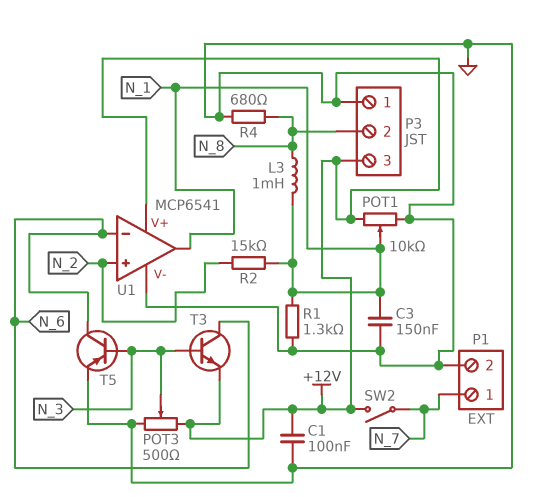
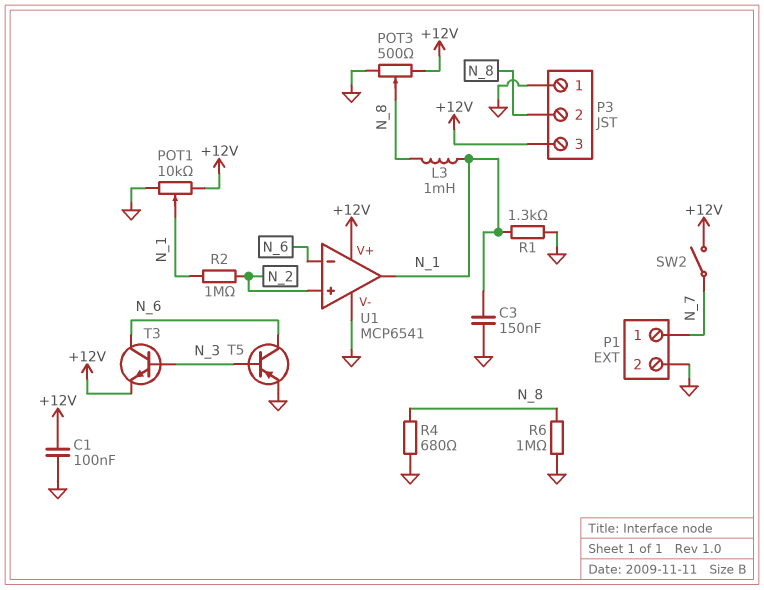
POT3: 500 (+12V, GND, wiper N_3) -> 500 (+12V, GND, wiper N_8)
R2: 15k (N_1, N_2) -> 1M (N_1, N_2)
R6: none -> 1M (GND, N_8)

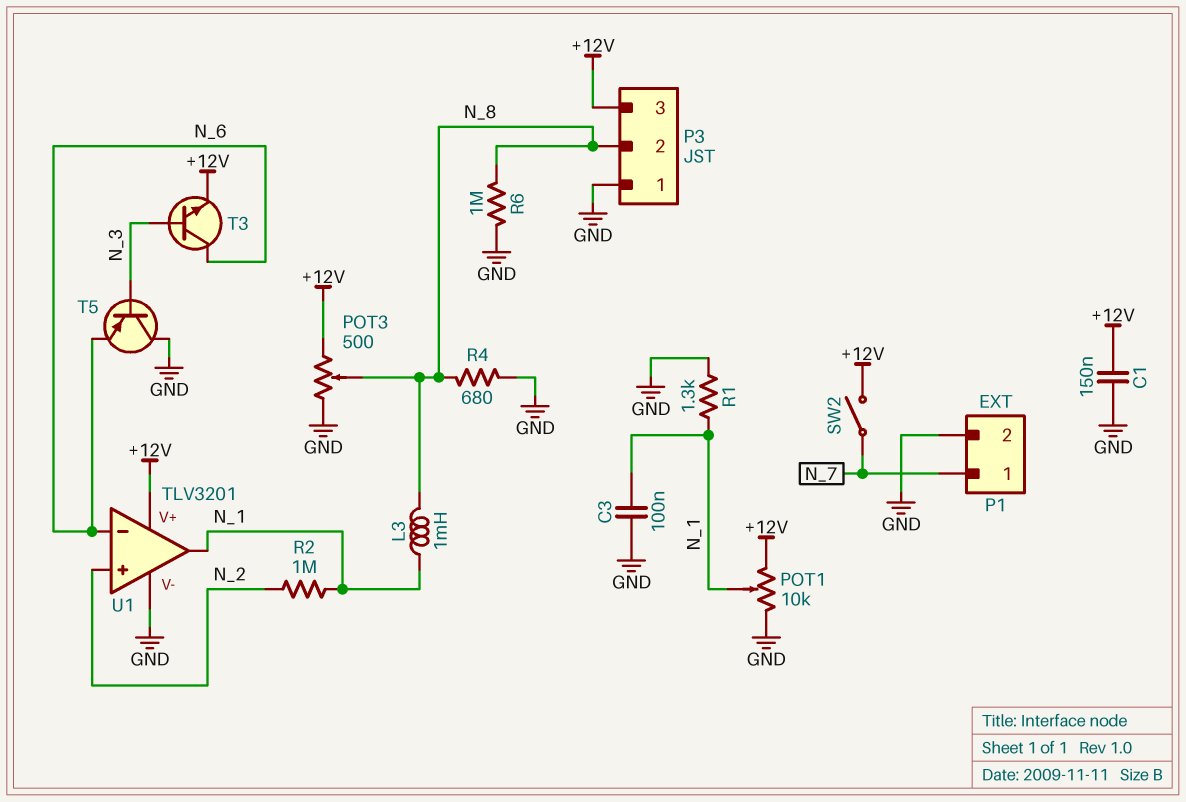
C1: 100nF (+12V, GND) -> 150nF (+12V, GND)
C3: 150nF (GND, N_1) -> 100nF (GND, N_1)
T5: PNP (B N_3, C N_6, E GND) -> PNP (B N_3, C GND, E N_6)
U1: MCP6541 -> TLV3201

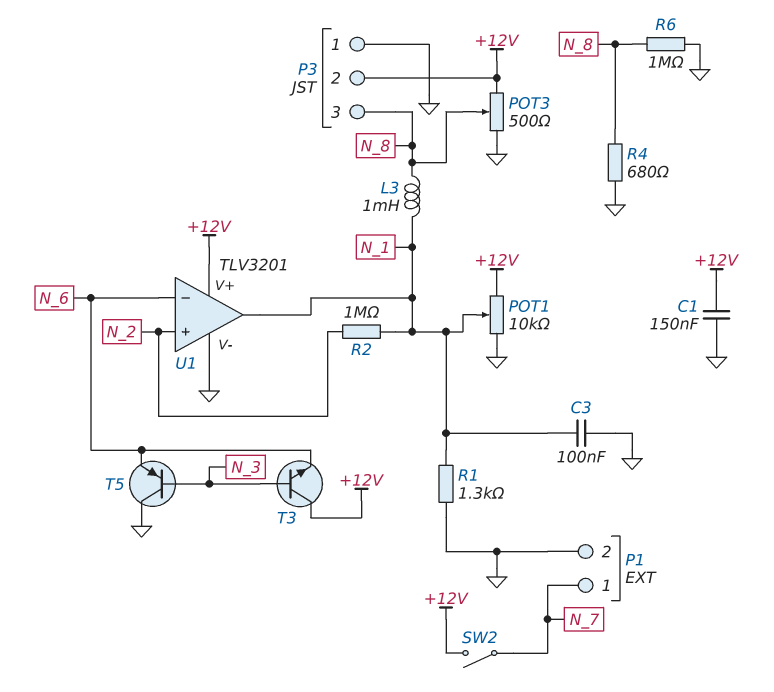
P3 pin 2: N_8 -> +12V
P3 pin 3: +12V -> N_8
T3: NPN (B N_3, C N_6, E +12V) -> NPN (B N_3, C +12V, E N_6)

